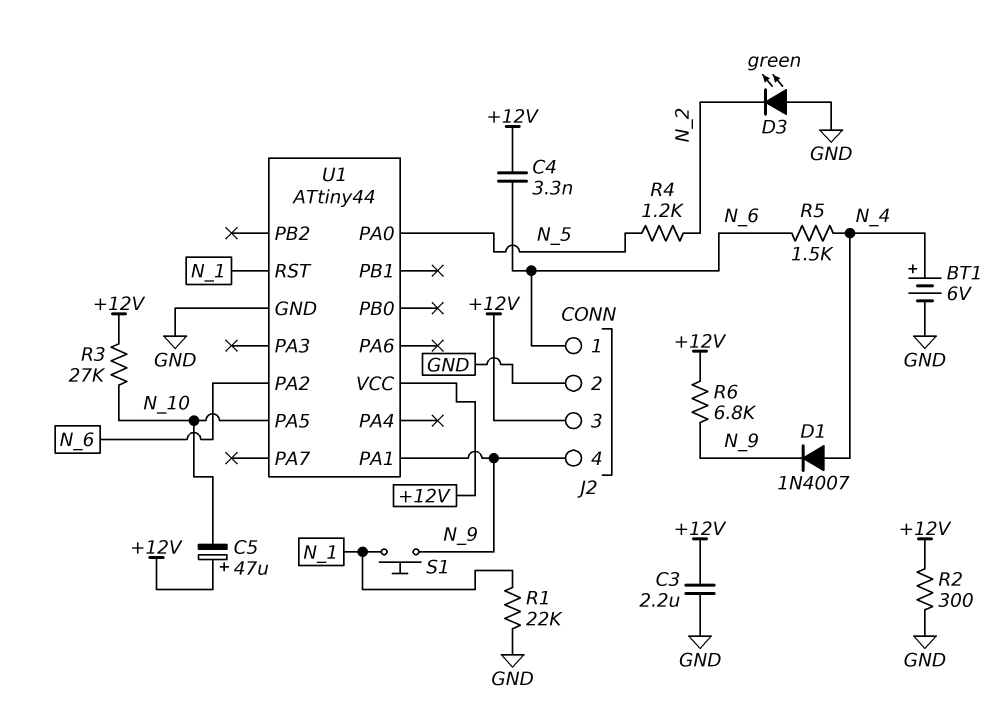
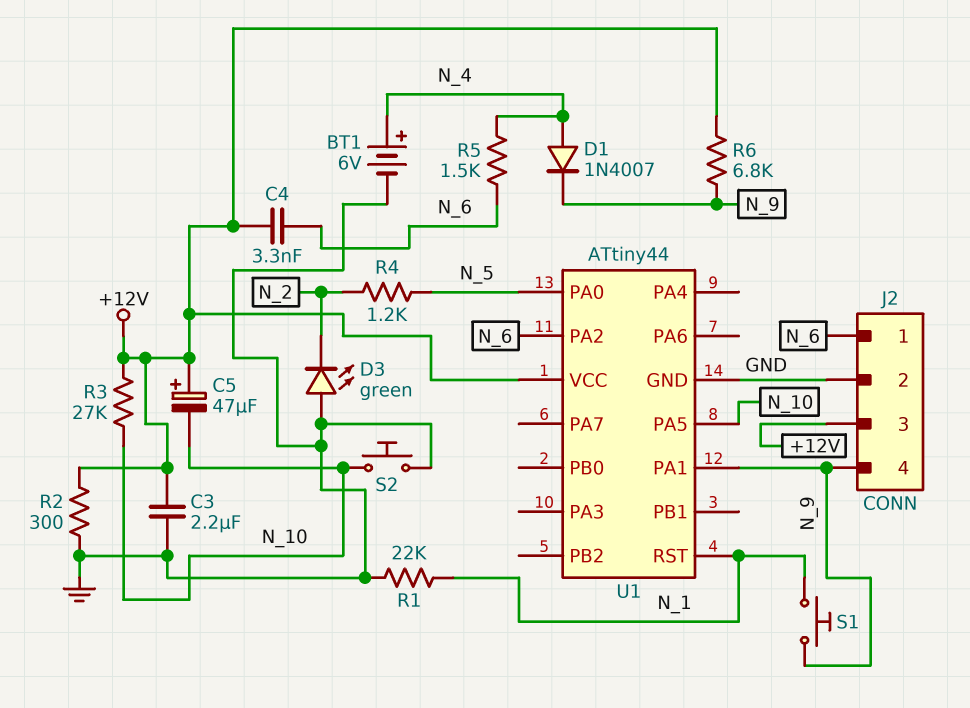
S2: none -> button (GND, N_10)

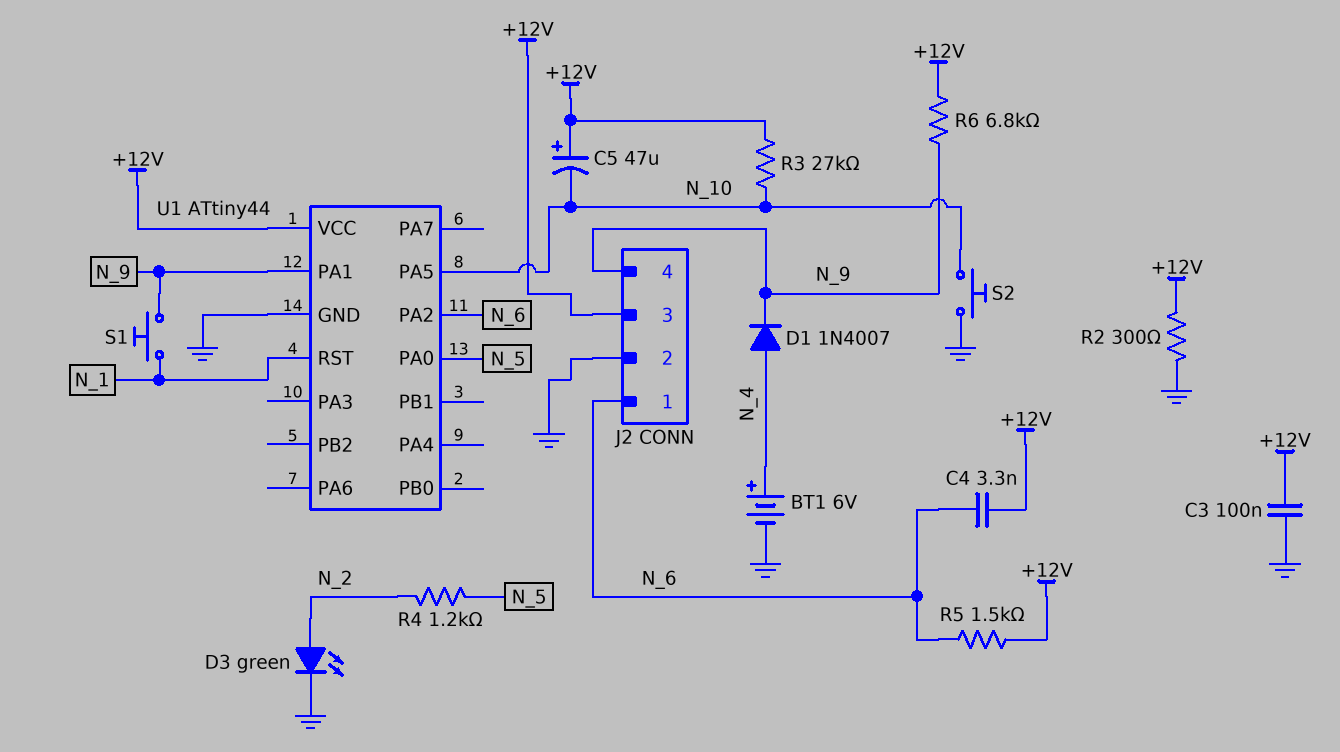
C3: 2.2uF (+12V, GND) -> 100nF (+12V, GND)
D3: LED green (A GND, K N_2) -> LED green (A N_2, K GND)
R1: 22k (GND, N_1) -> none
R5: 1.5k (N_4, N_6) -> 1.5k (+12V, N_6)

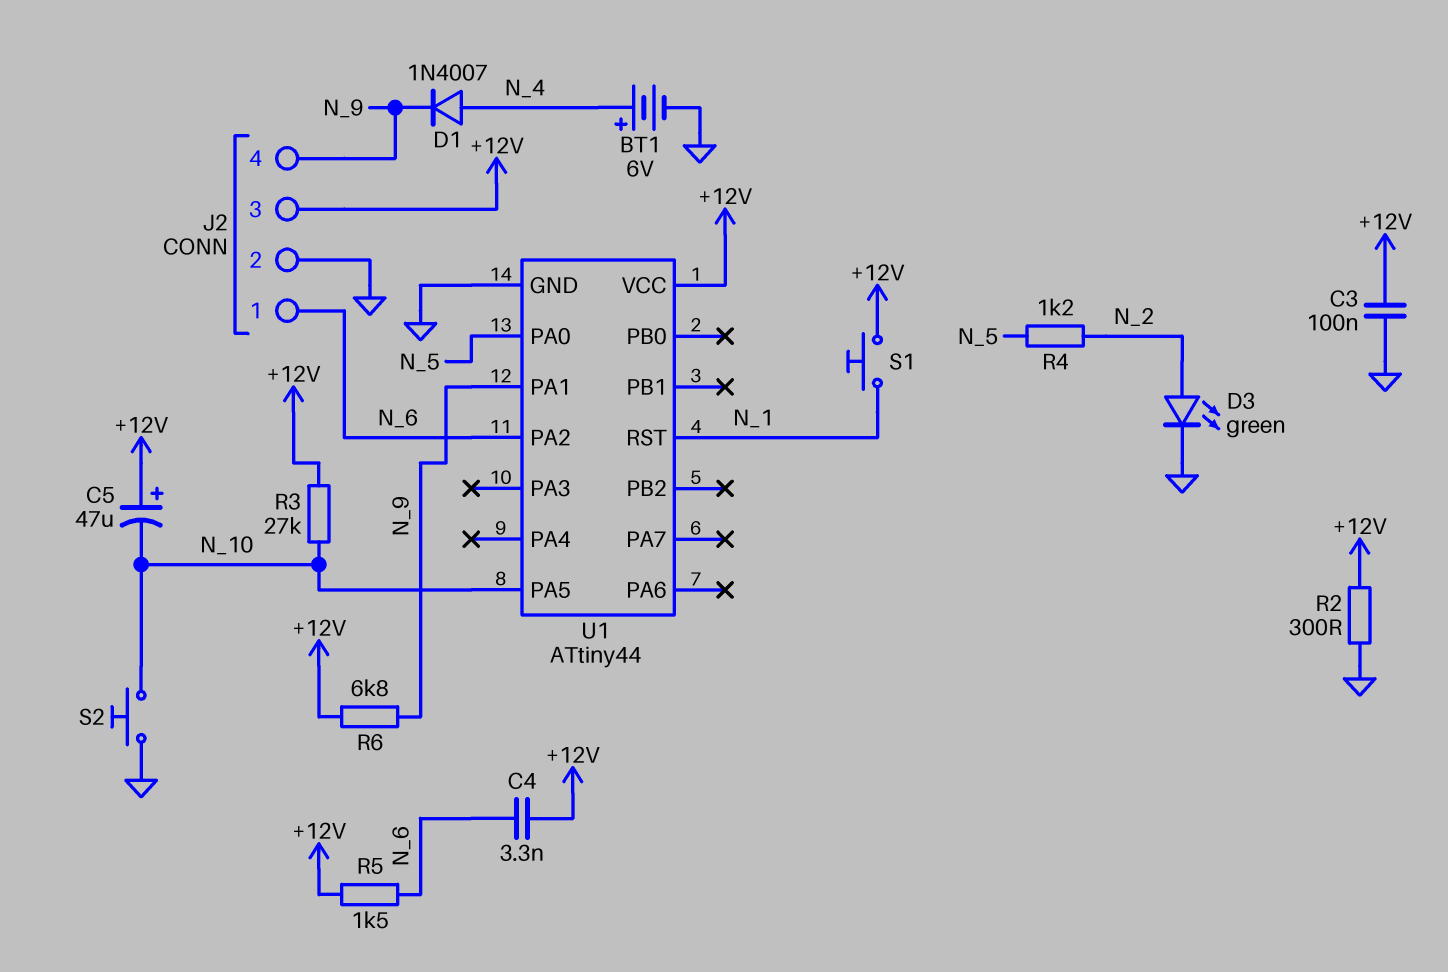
S1: button (N_1, N_9) -> button (+12V, N_1)

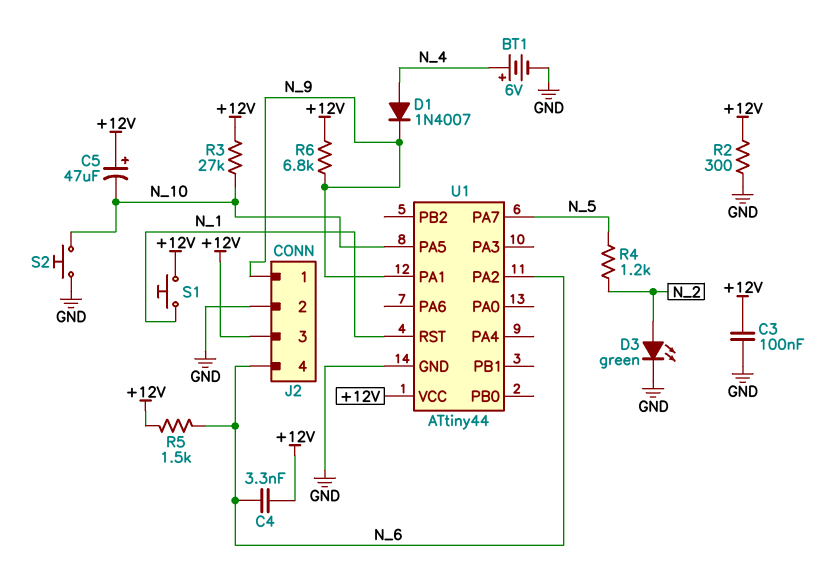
J2 pin 1: N_6 -> N_9
J2 pin 4: N_9 -> N_6
U1 pin PA0: N_5 -> none
U1 pin PA7: none -> N_5

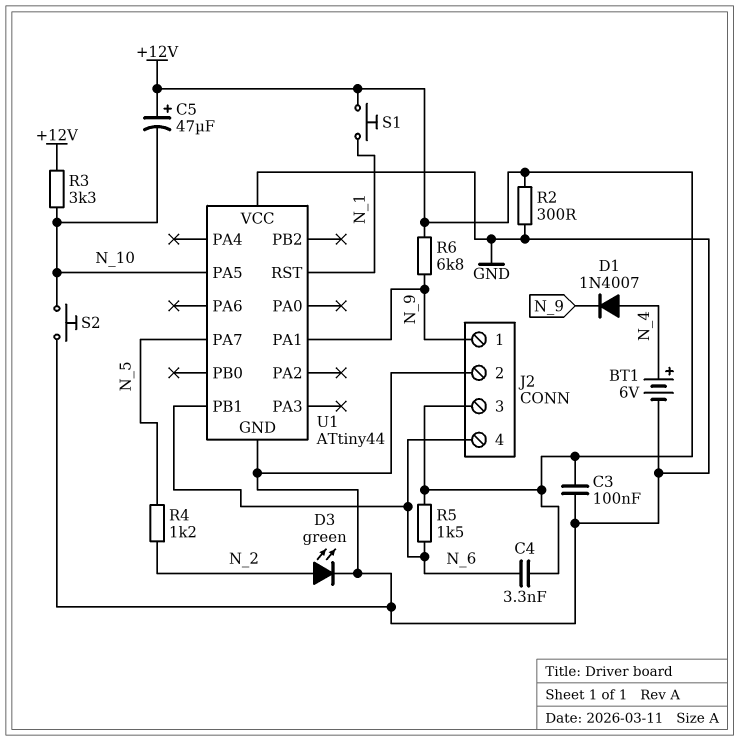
R3: 27k (+12V, N_10) -> 3.3k (+12V, N_10)
U1 pin PA2: N_6 -> none
U1 pin PB1: none -> N_6
U1 pin VCC: +12V -> GND

